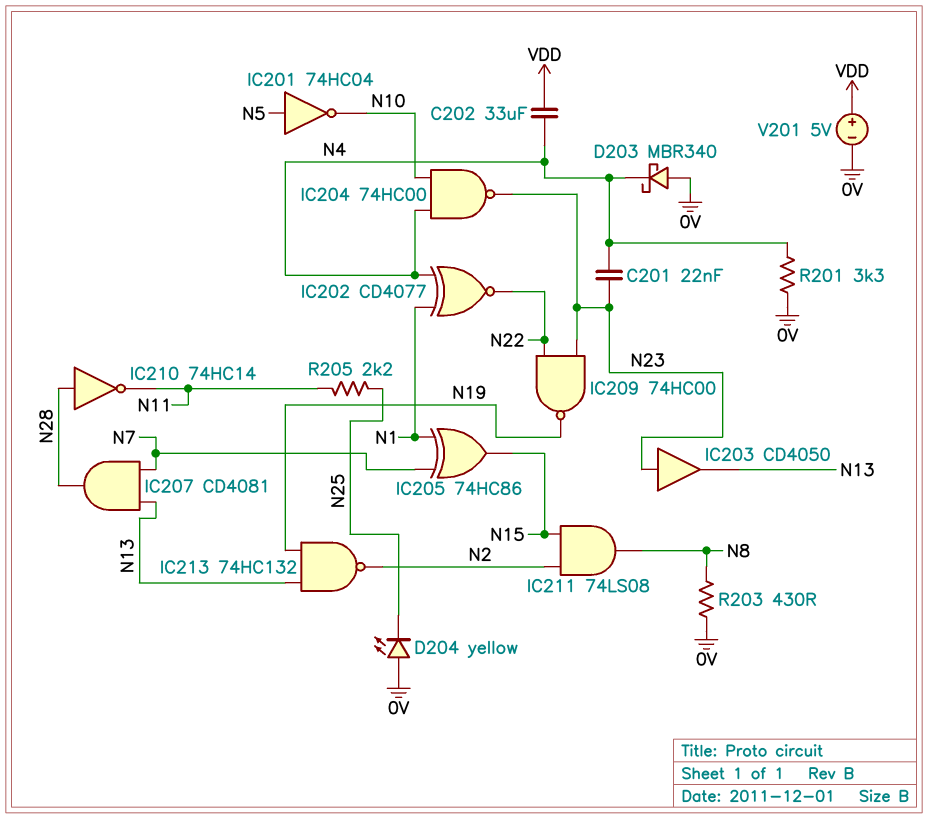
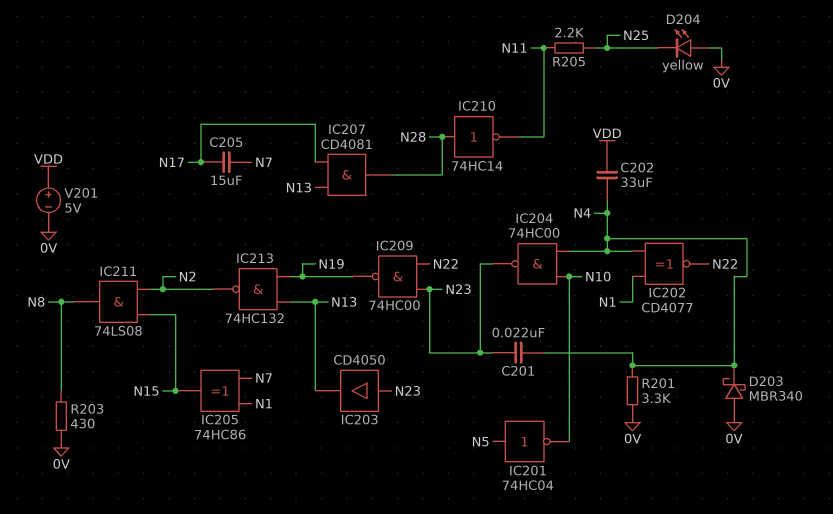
C205: none -> 15uF (N7, N17)
IC207: AND CD4081 (in N7, in N13, out N28) -> AND CD4081 (in N13, in N17, out N28)

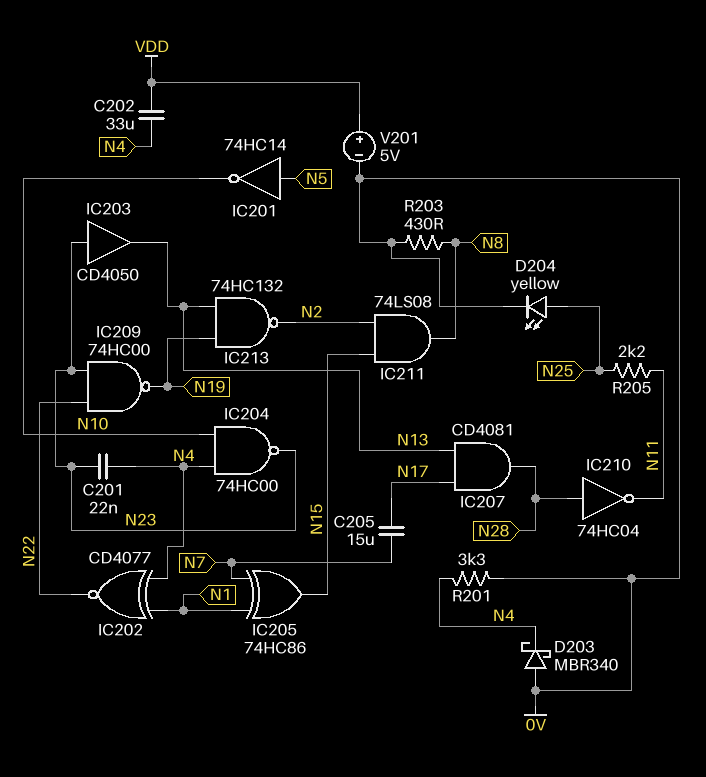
D204: LED yellow (A 0V, K N25) -> LED yellow (A N25, K 0V)
IC201: NOT 74HC04 (in N5, out N10) -> NOT 74HC14 (in N5, out N10)
IC210: NOT 74HC14 (in N28, out N11) -> NOT 74HC04 (in N28, out N11)

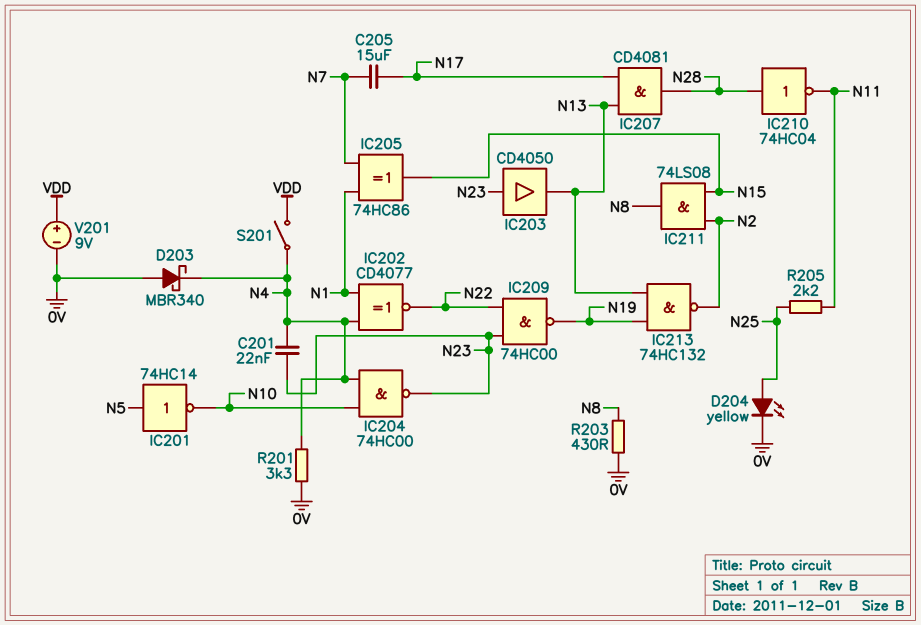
C202: 33uF (N4, VDD) -> none
S201: none -> switch (N4, VDD)
V201: 5V (plus VDD, minus 0V) -> 9V (plus VDD, minus 0V)

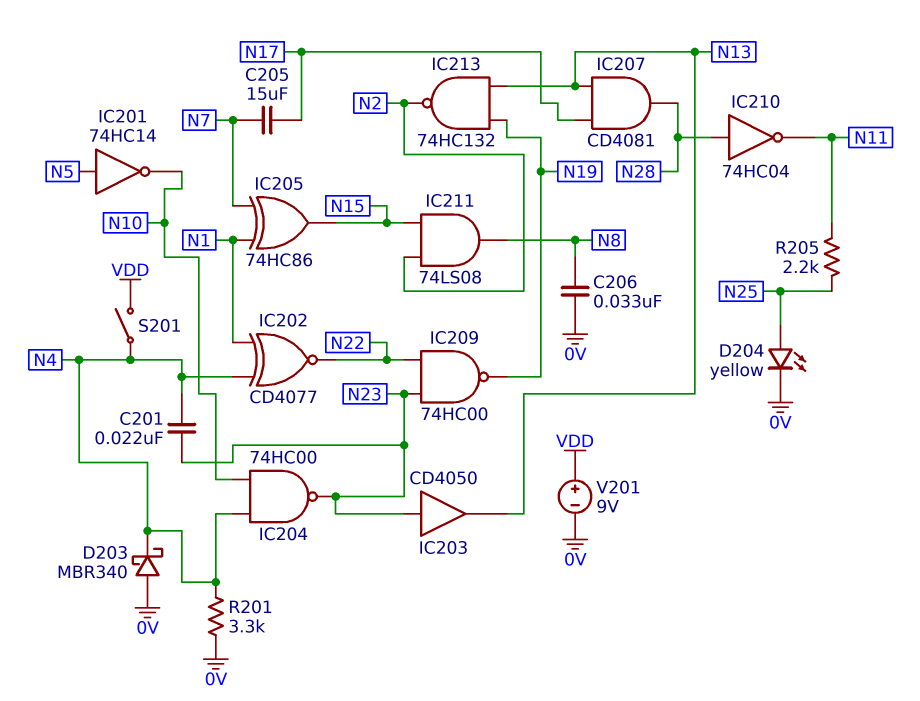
C206: none -> 33nF (0V, N8)
R203: 430 (0V, N8) -> none

